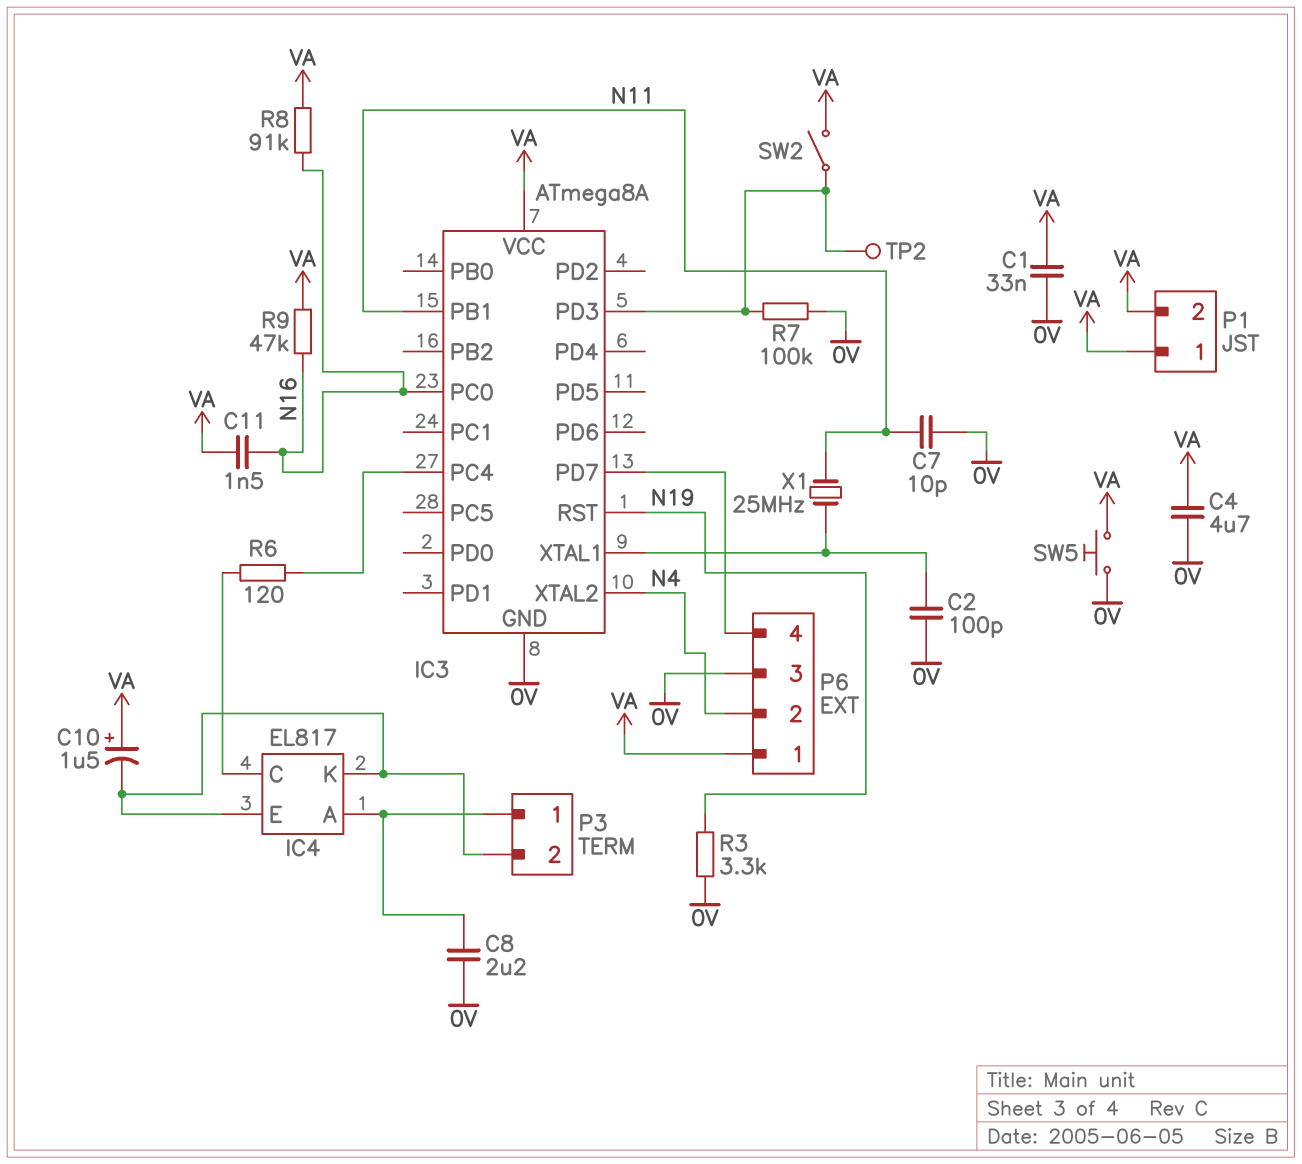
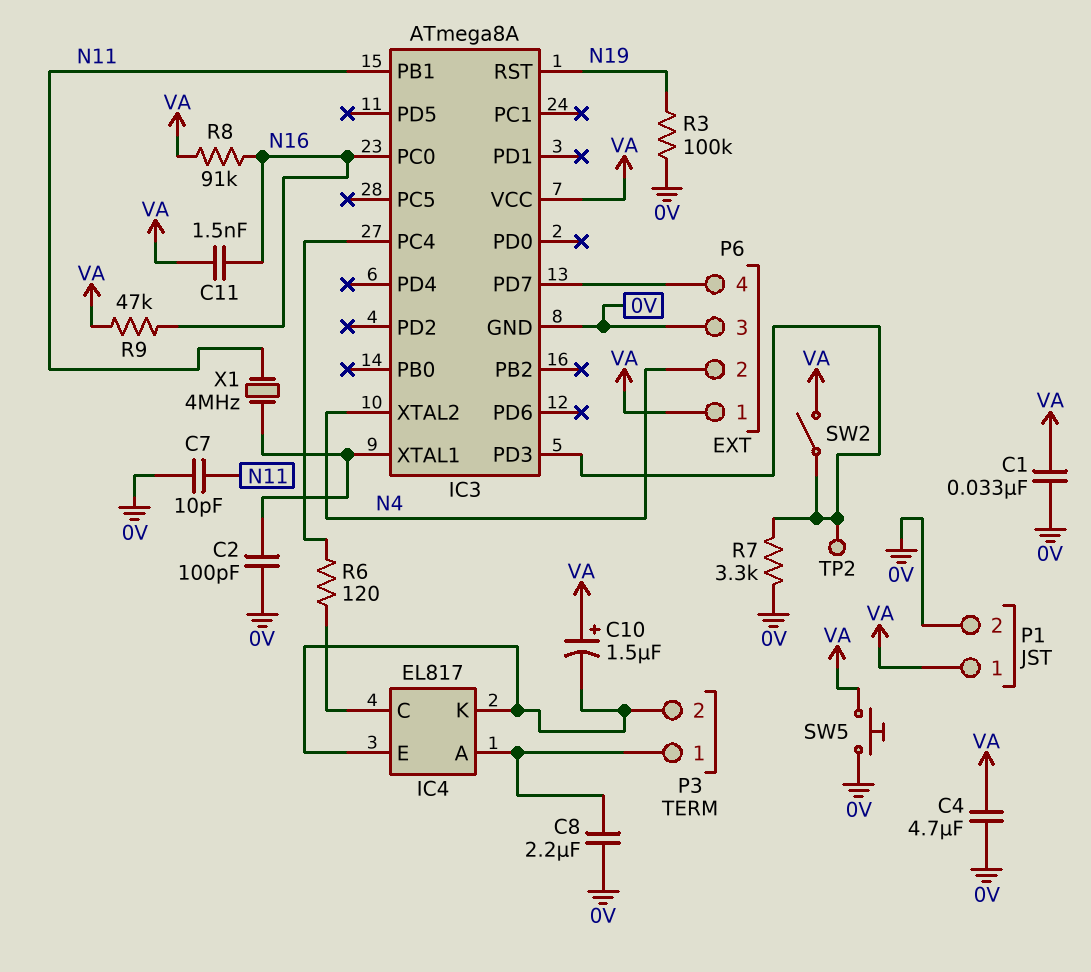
P1 pin 2: VA -> 0V
R3: 3.3k (0V, N19) -> 100k (0V, N19)
R7: 100k (0V, IC3/PD3) -> 3.3k (0V, IC3/PD3)
X1: 25MHz (IC3/XTAL1, N11) -> 4MHz (IC3/XTAL1, N11)

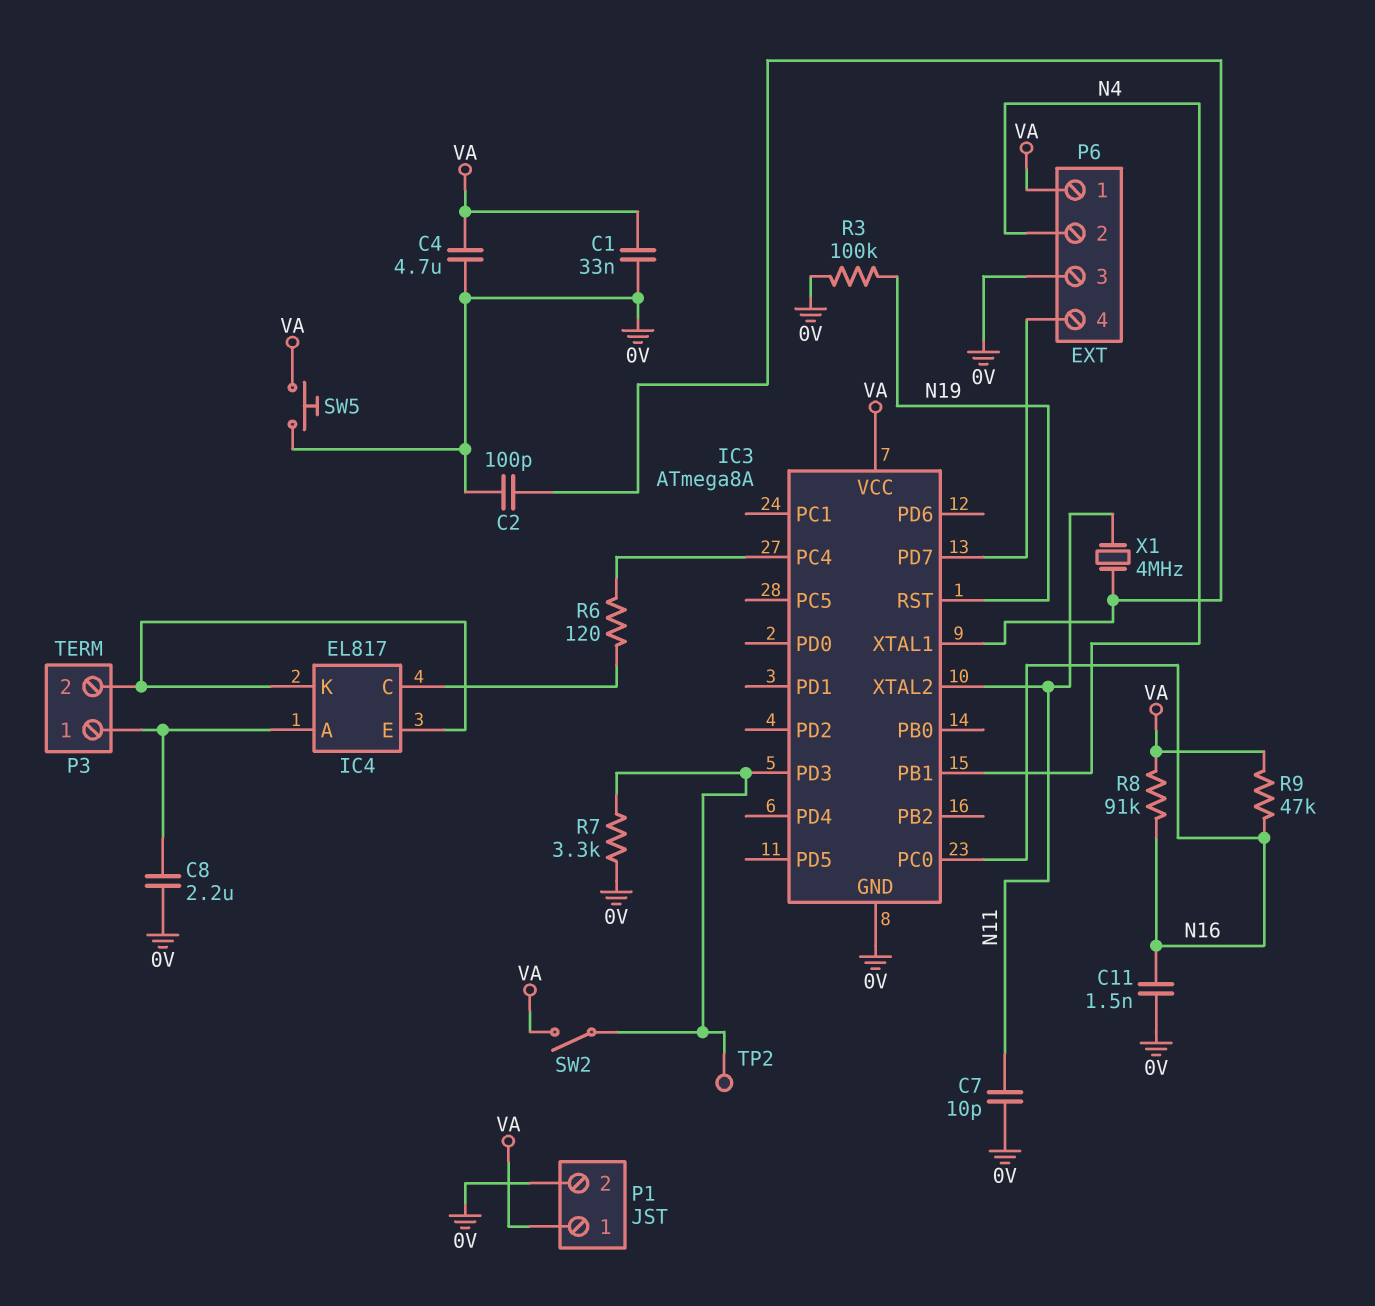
C10: 1.5uF (plus VA, minus IC4/E) -> none
C11: 1.5nF (N16, VA) -> 1.5nF (0V, N16)
IC3 pin PB1: N11 -> N4
IC3 pin XTAL2: N4 -> N11

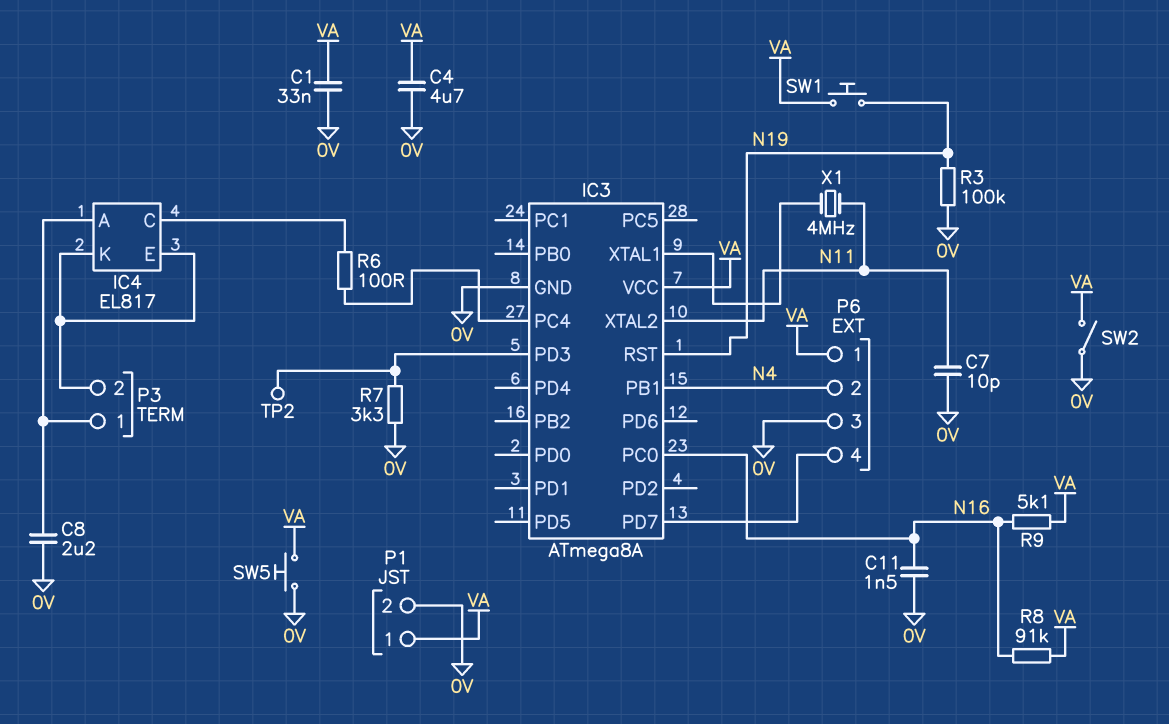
C2: 100pF (0V, IC3/XTAL1) -> none
R6: 120 (IC3/PC4, IC4/C) -> 100 (IC3/PC4, IC4/C)
R9: 47k (N16, VA) -> 5.1k (N16, VA)
SW1: none -> button (N19, VA)
SW2: switch (IC3/PD3, VA) -> switch (0V, VA)

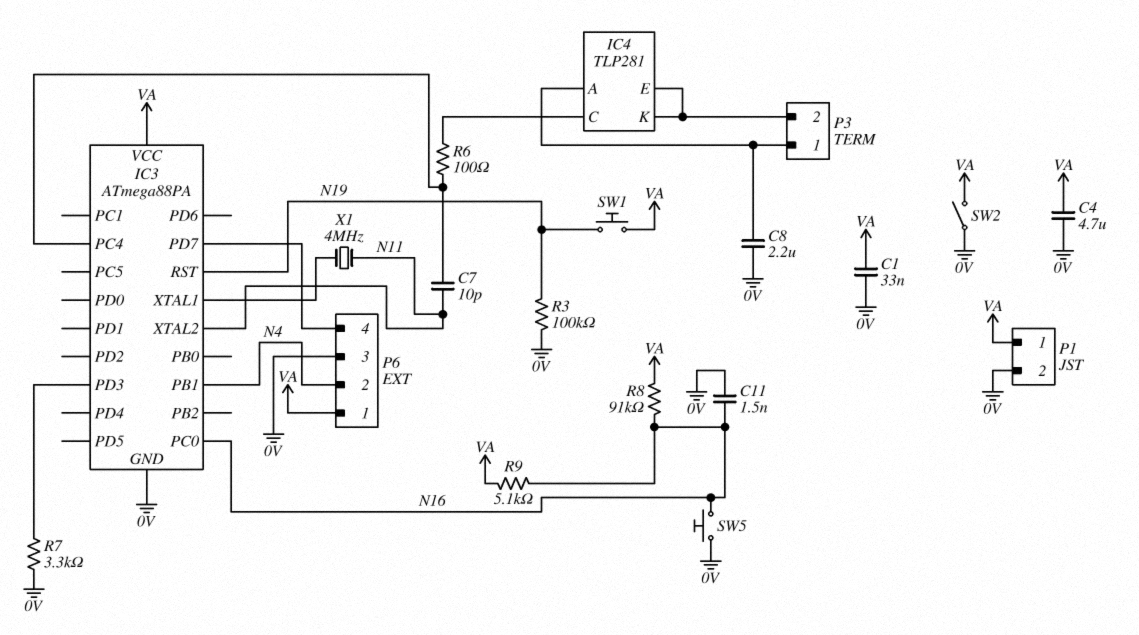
C7: 10pF (0V, N11) -> 10pF (IC3/PC4, N11)
IC3: ATmega8A -> ATmega88PA
IC4: EL817 -> TLP281
SW5: button (0V, VA) -> button (0V, N16)
TP2: test point (IC3/PD3) -> none

